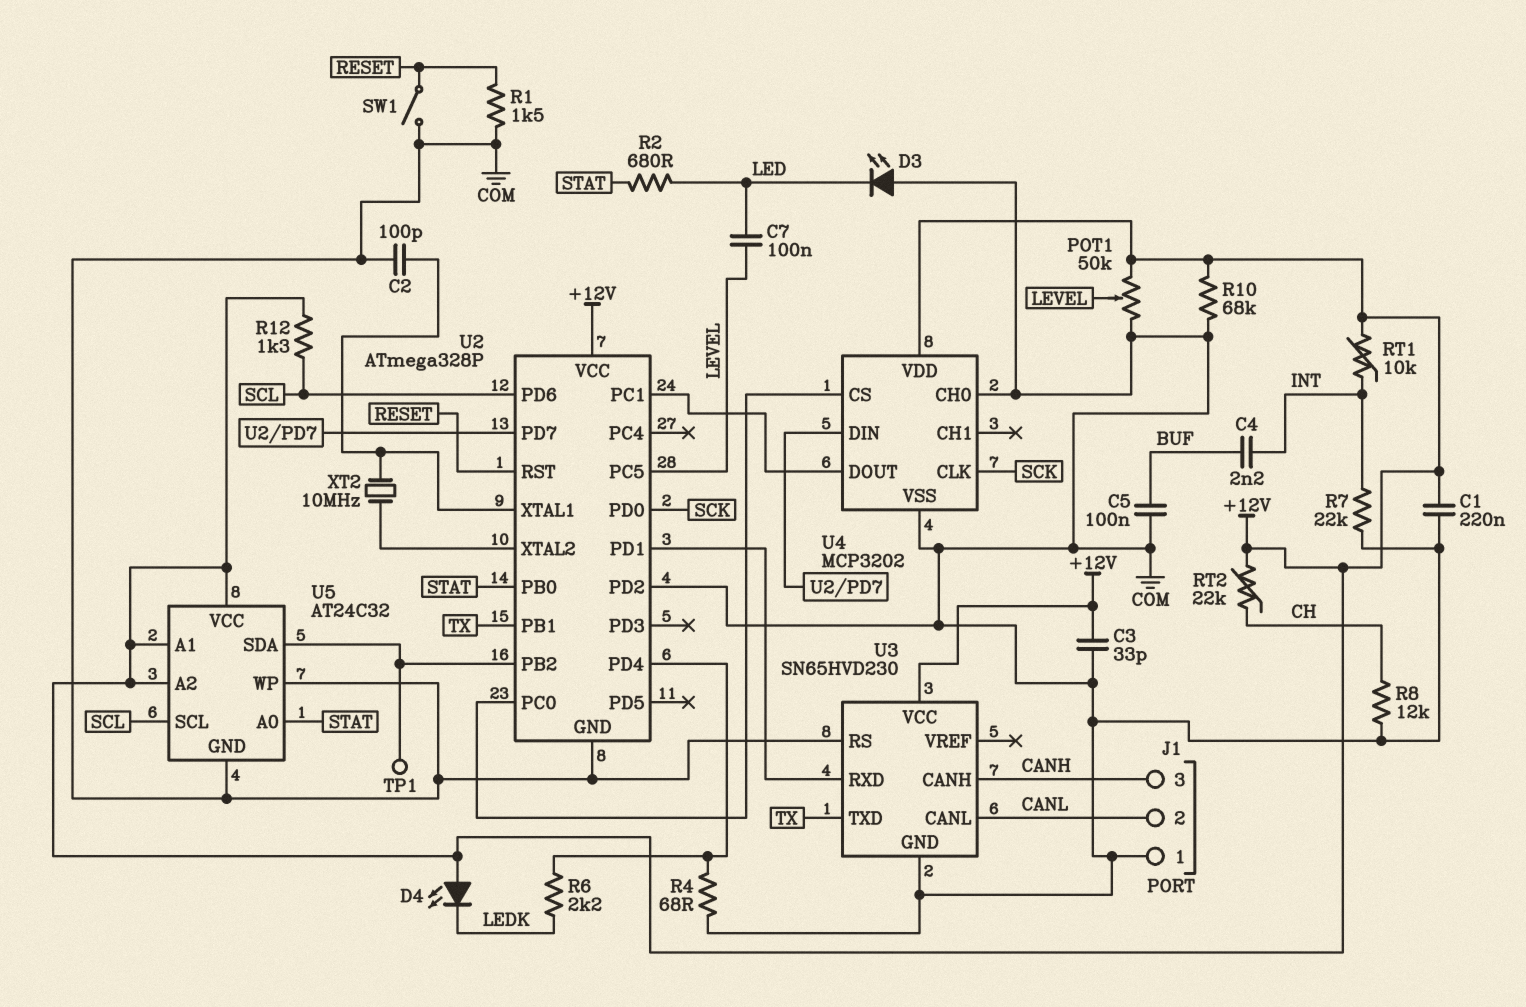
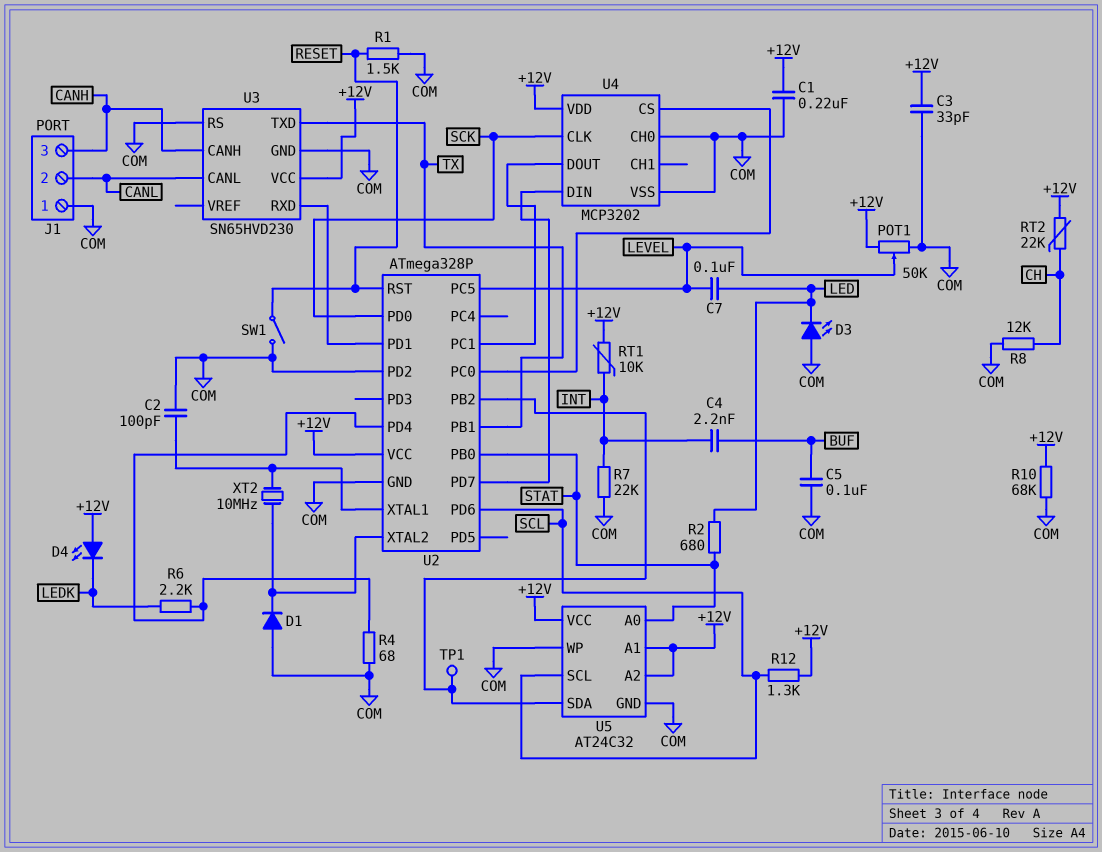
D1: none -> diode (A COM, K U2/XTAL2)

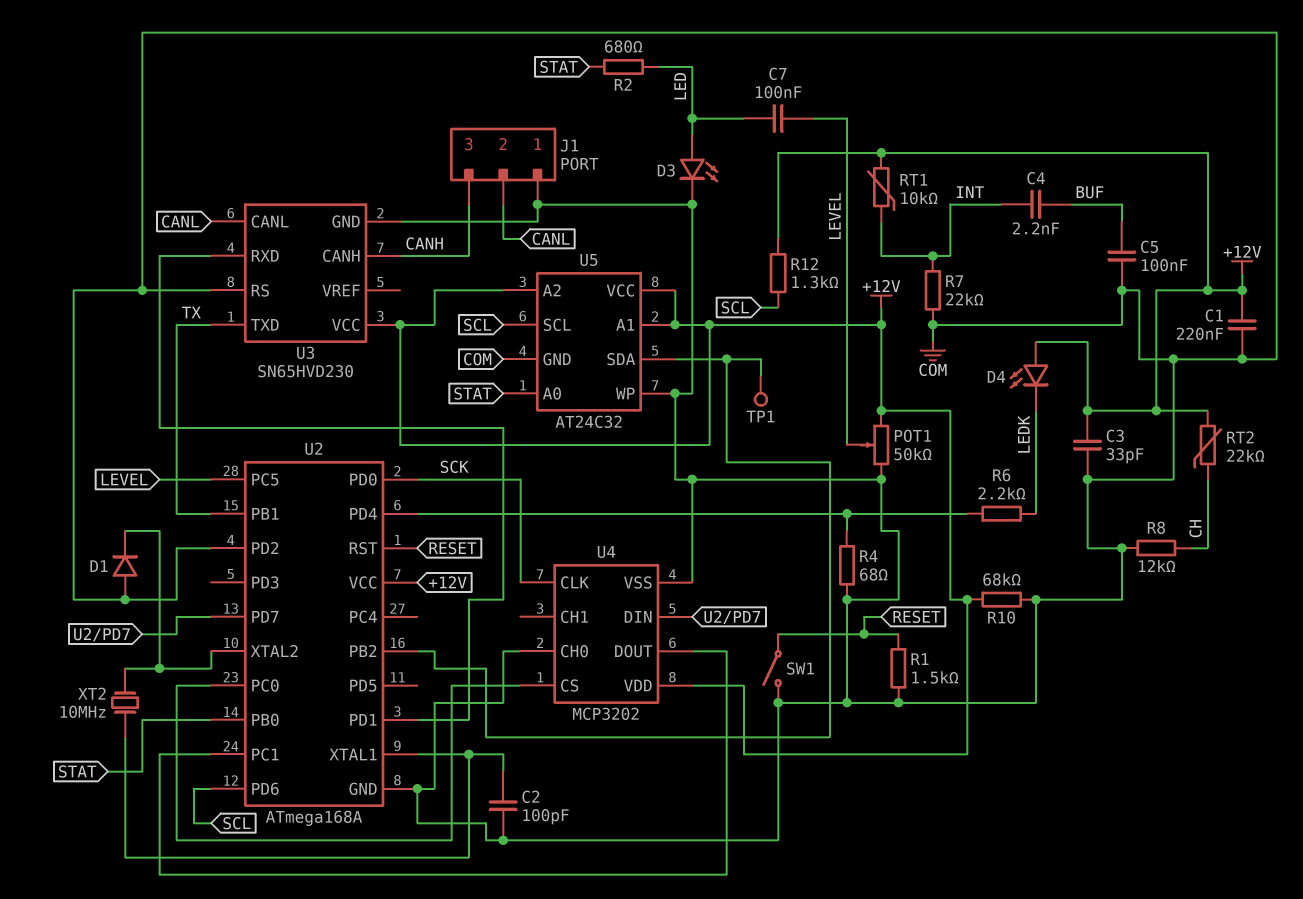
D3: LED (A COM, K LED) -> LED (A LED, K COM)
U2: ATmega328P -> ATmega168A

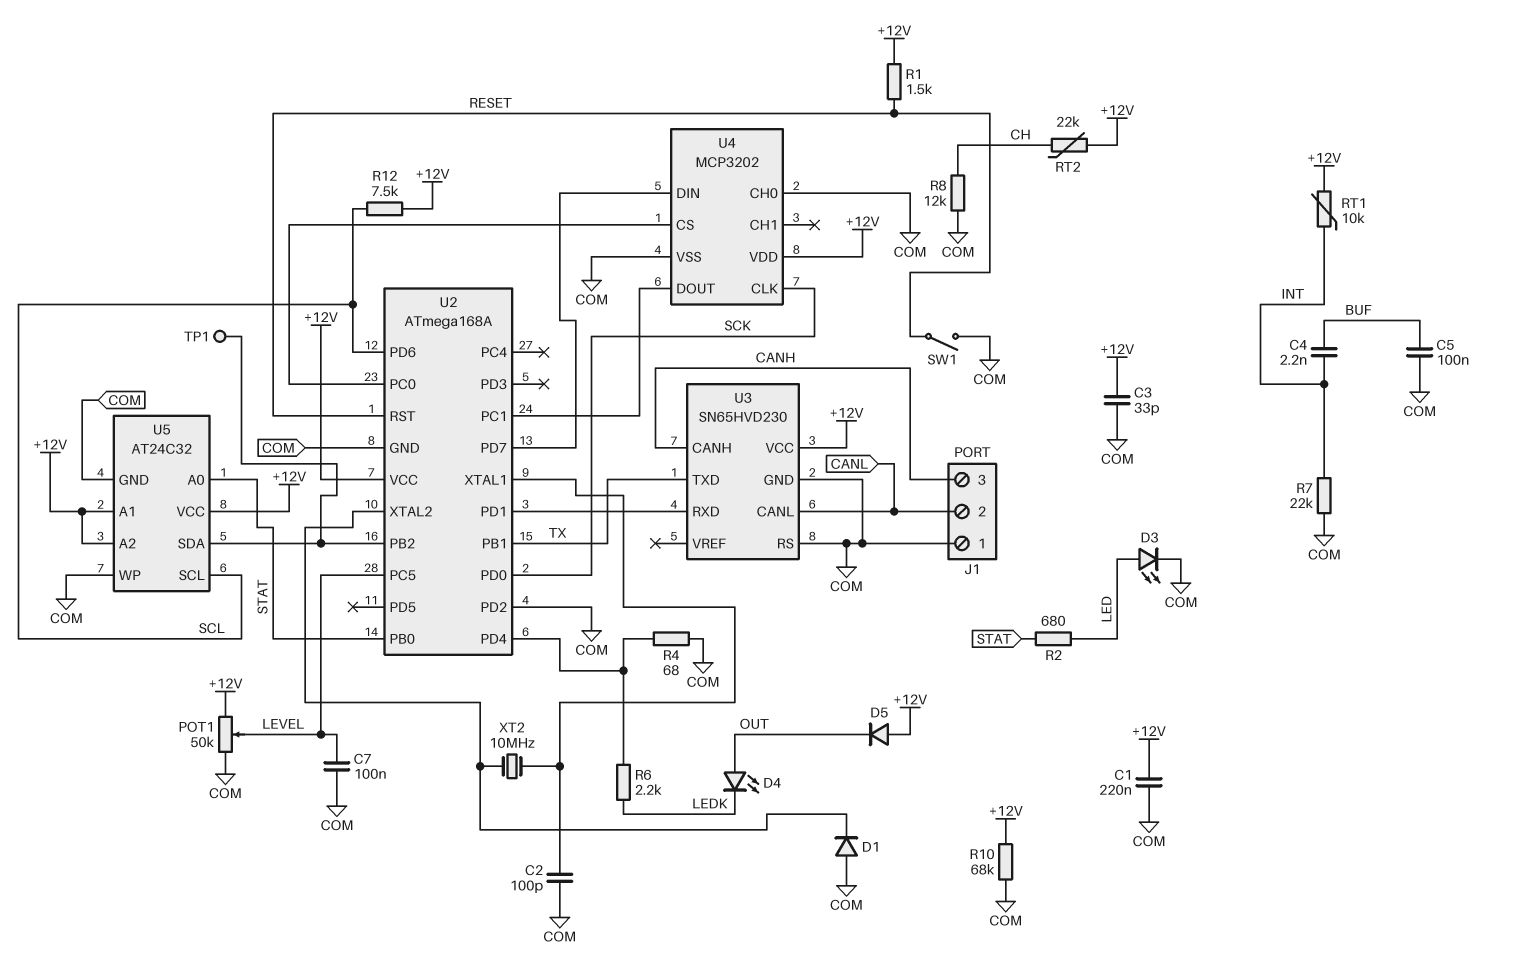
C7: 100nF (LED, LEVEL) -> 100nF (COM, LEVEL)
D4: LED (A +12V, K LEDK) -> LED (A OUT, K LEDK)
D5: none -> diode (A +12V, K OUT)
R1: 1.5k (COM, RESET) -> 1.5k (+12V, RESET)
R12: 1.3k (+12V, SCL) -> 7.5k (+12V, SCL)

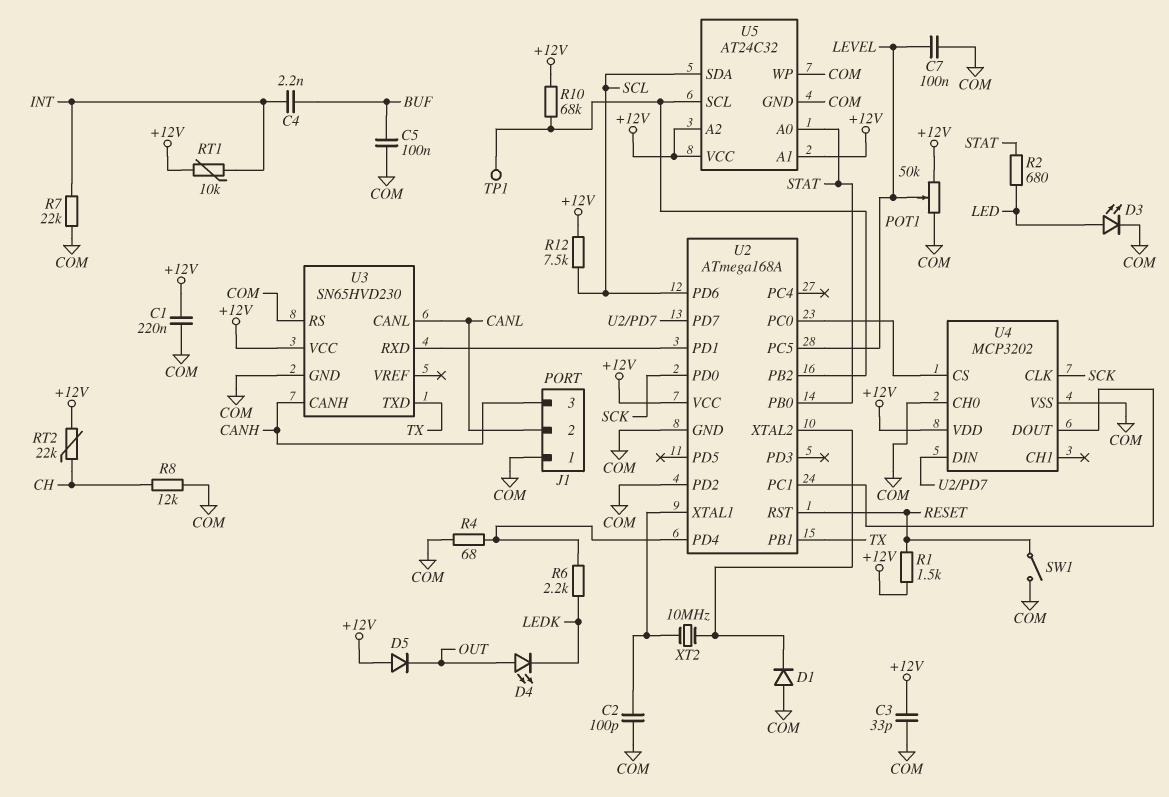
R10: 68k (+12V, COM) -> 68k (+12V, U2/PB2)
U5 pin SCL: SCL -> U2/PB2
U5 pin SDA: U2/PB2 -> SCL

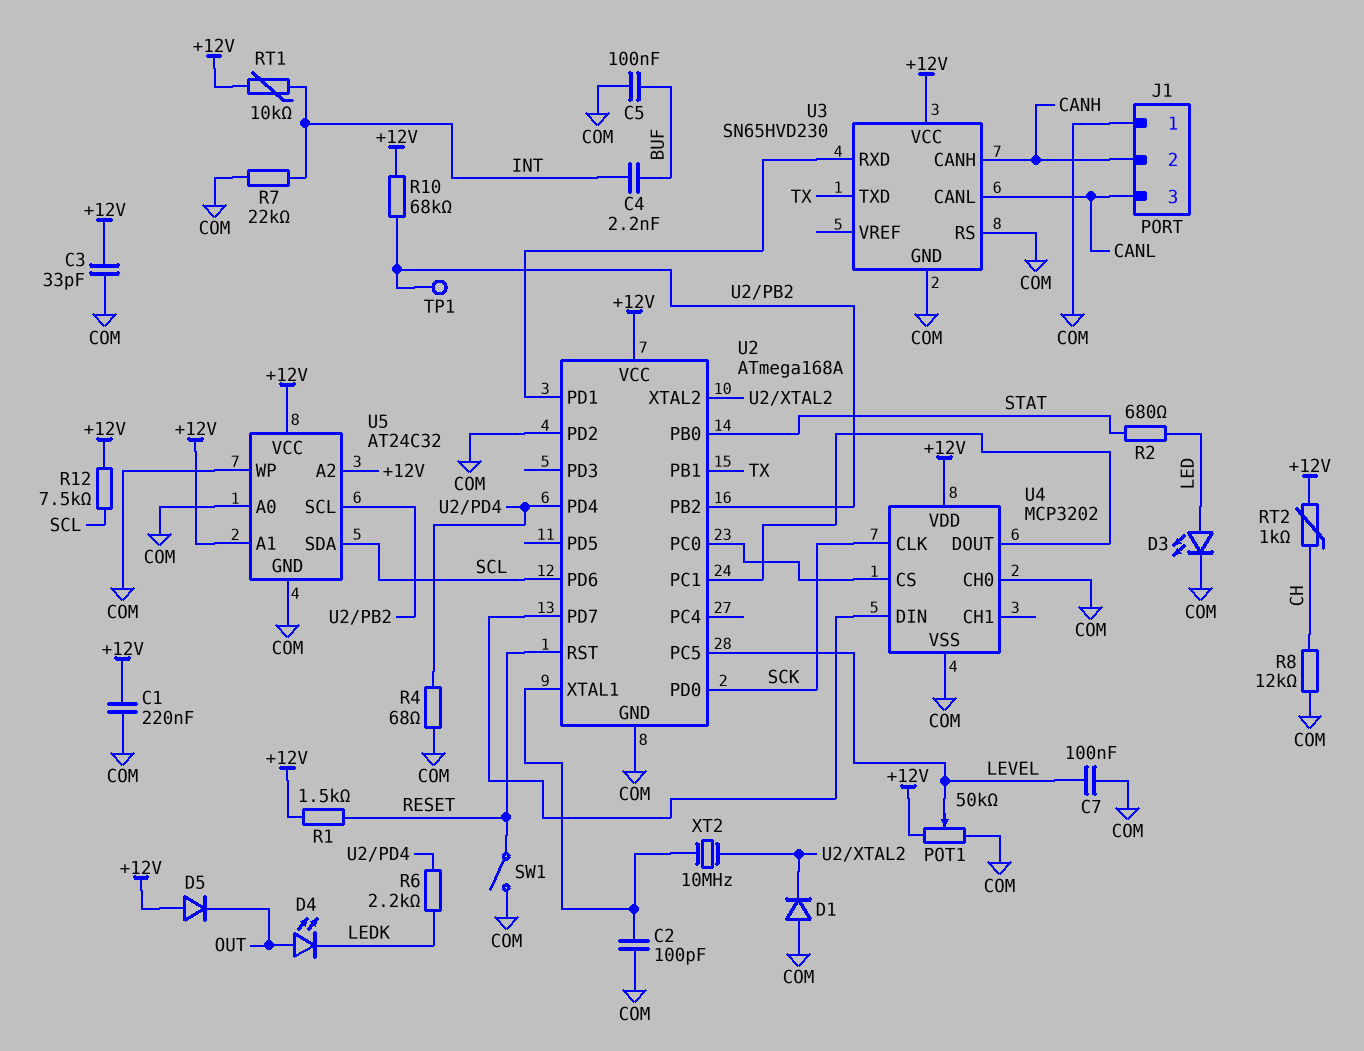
J1 pin 2: CANL -> CANH
J1 pin 3: CANH -> CANL
RT2: 22k (+12V, CH) -> 1k (+12V, CH)
U5 pin A0: STAT -> COM

